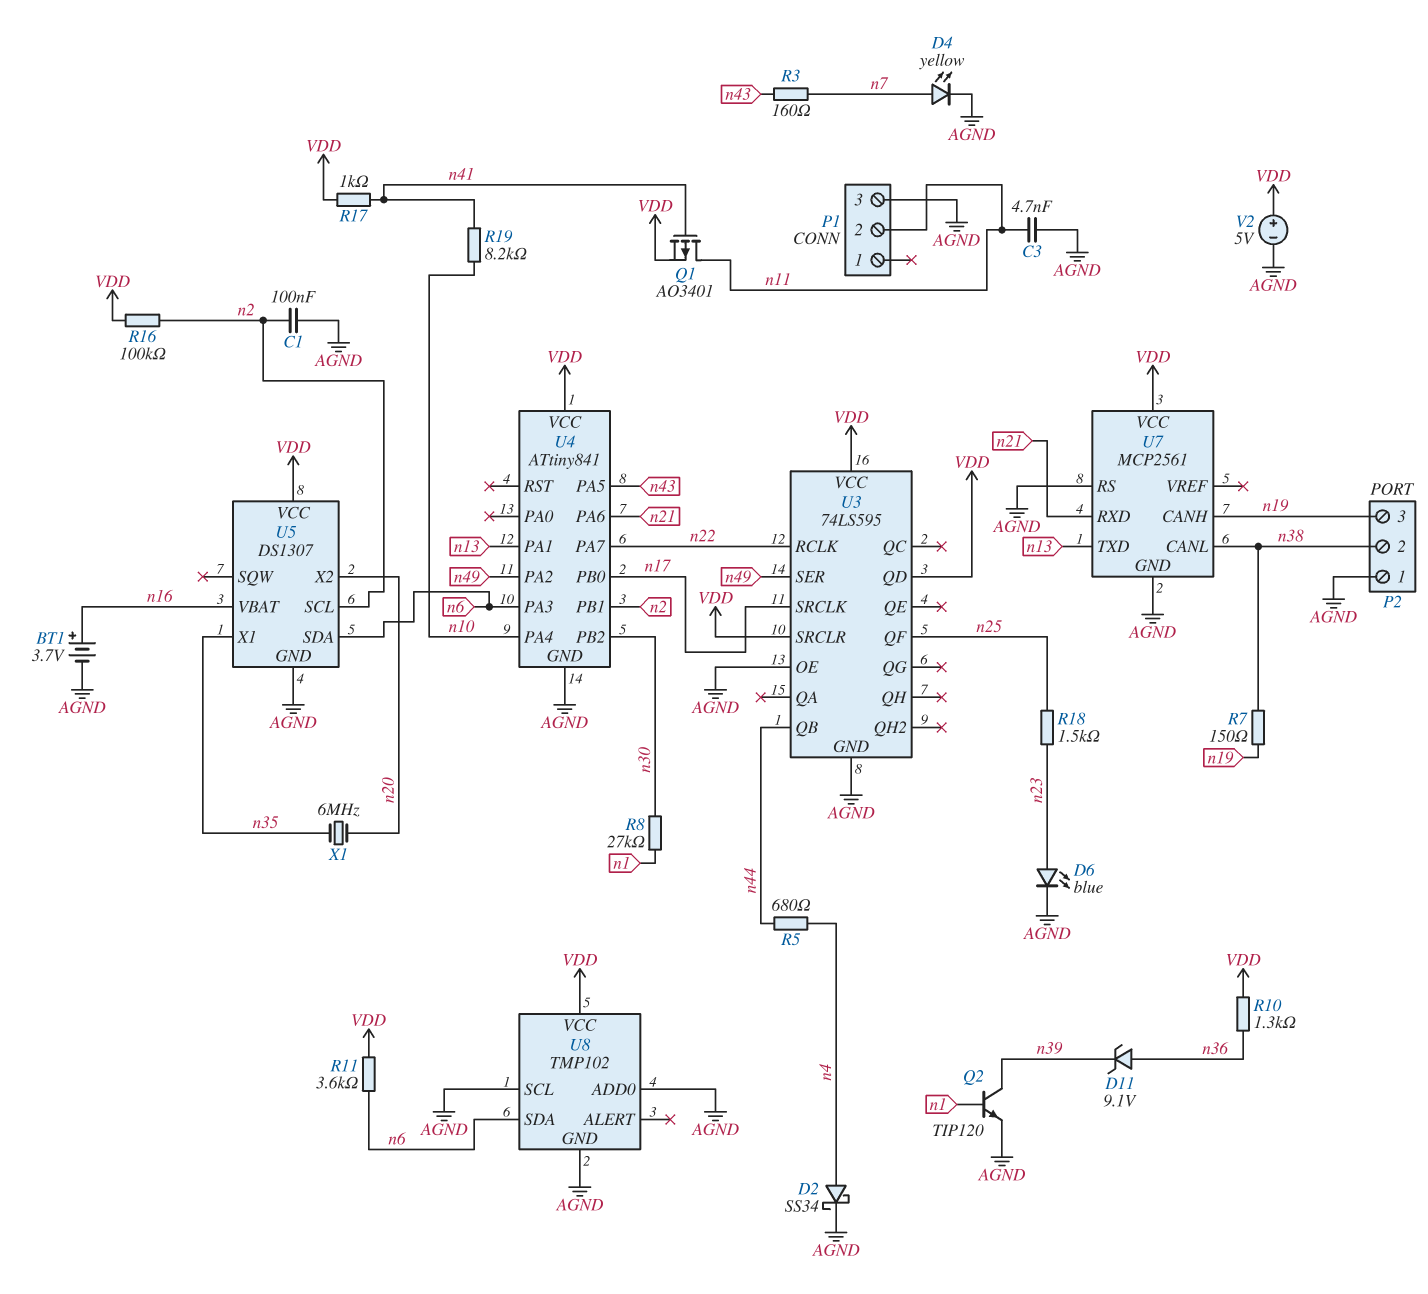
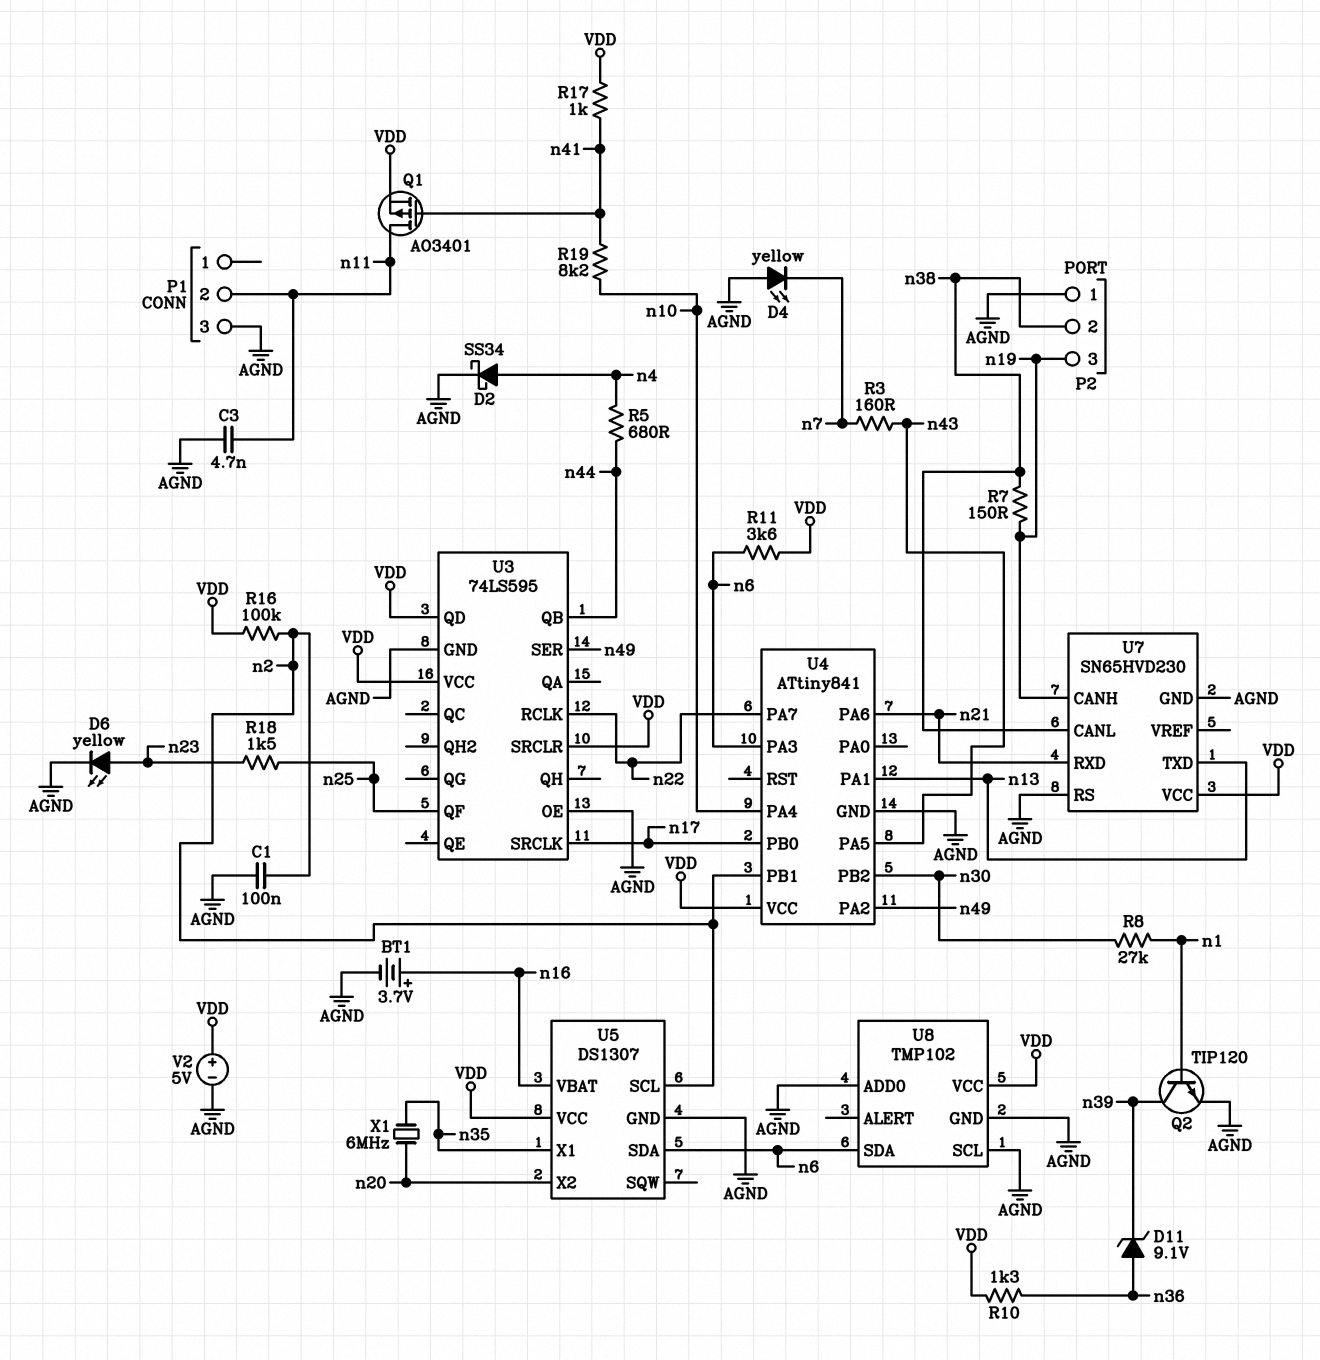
D4: LED yellow (A n7, K AGND) -> LED yellow (A AGND, K n7)
D6: LED blue (A n23, K AGND) -> LED yellow (A n23, K AGND)
U7: MCP2561 -> SN65HVD230

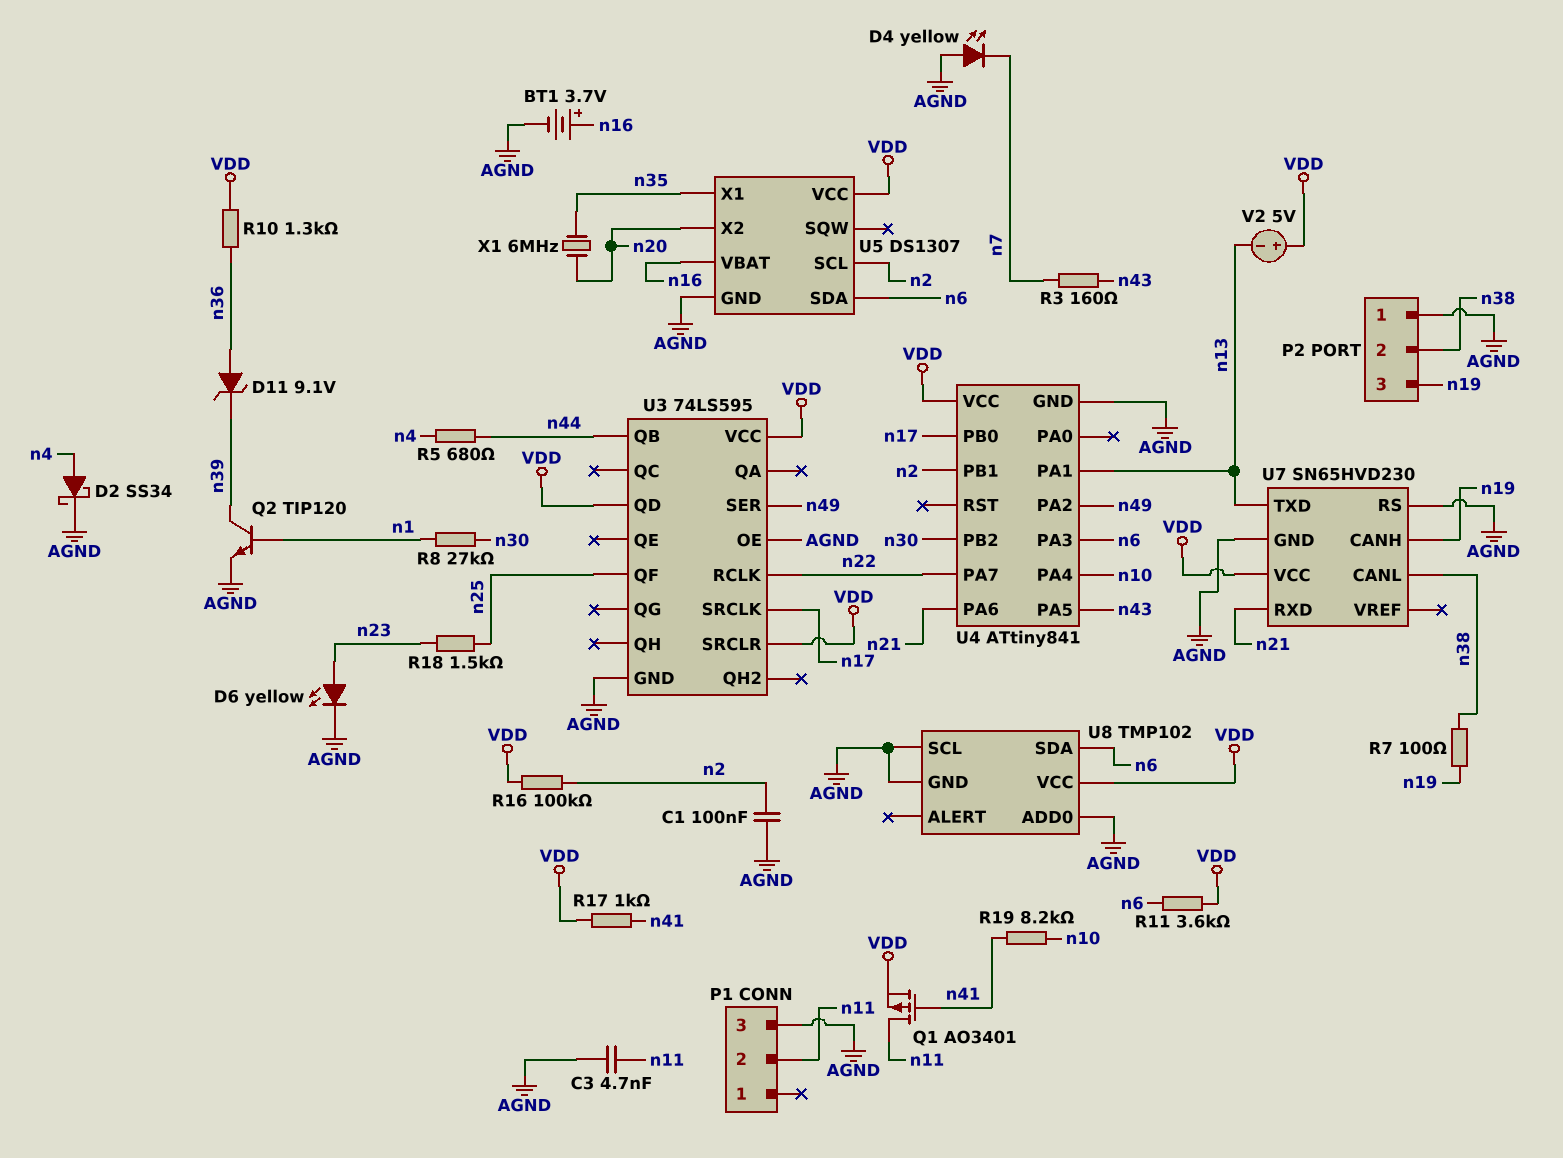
R7: 150 (n19, n38) -> 100 (n19, n38)
V2: 5V (plus VDD, minus AGND) -> 5V (plus VDD, minus n13)

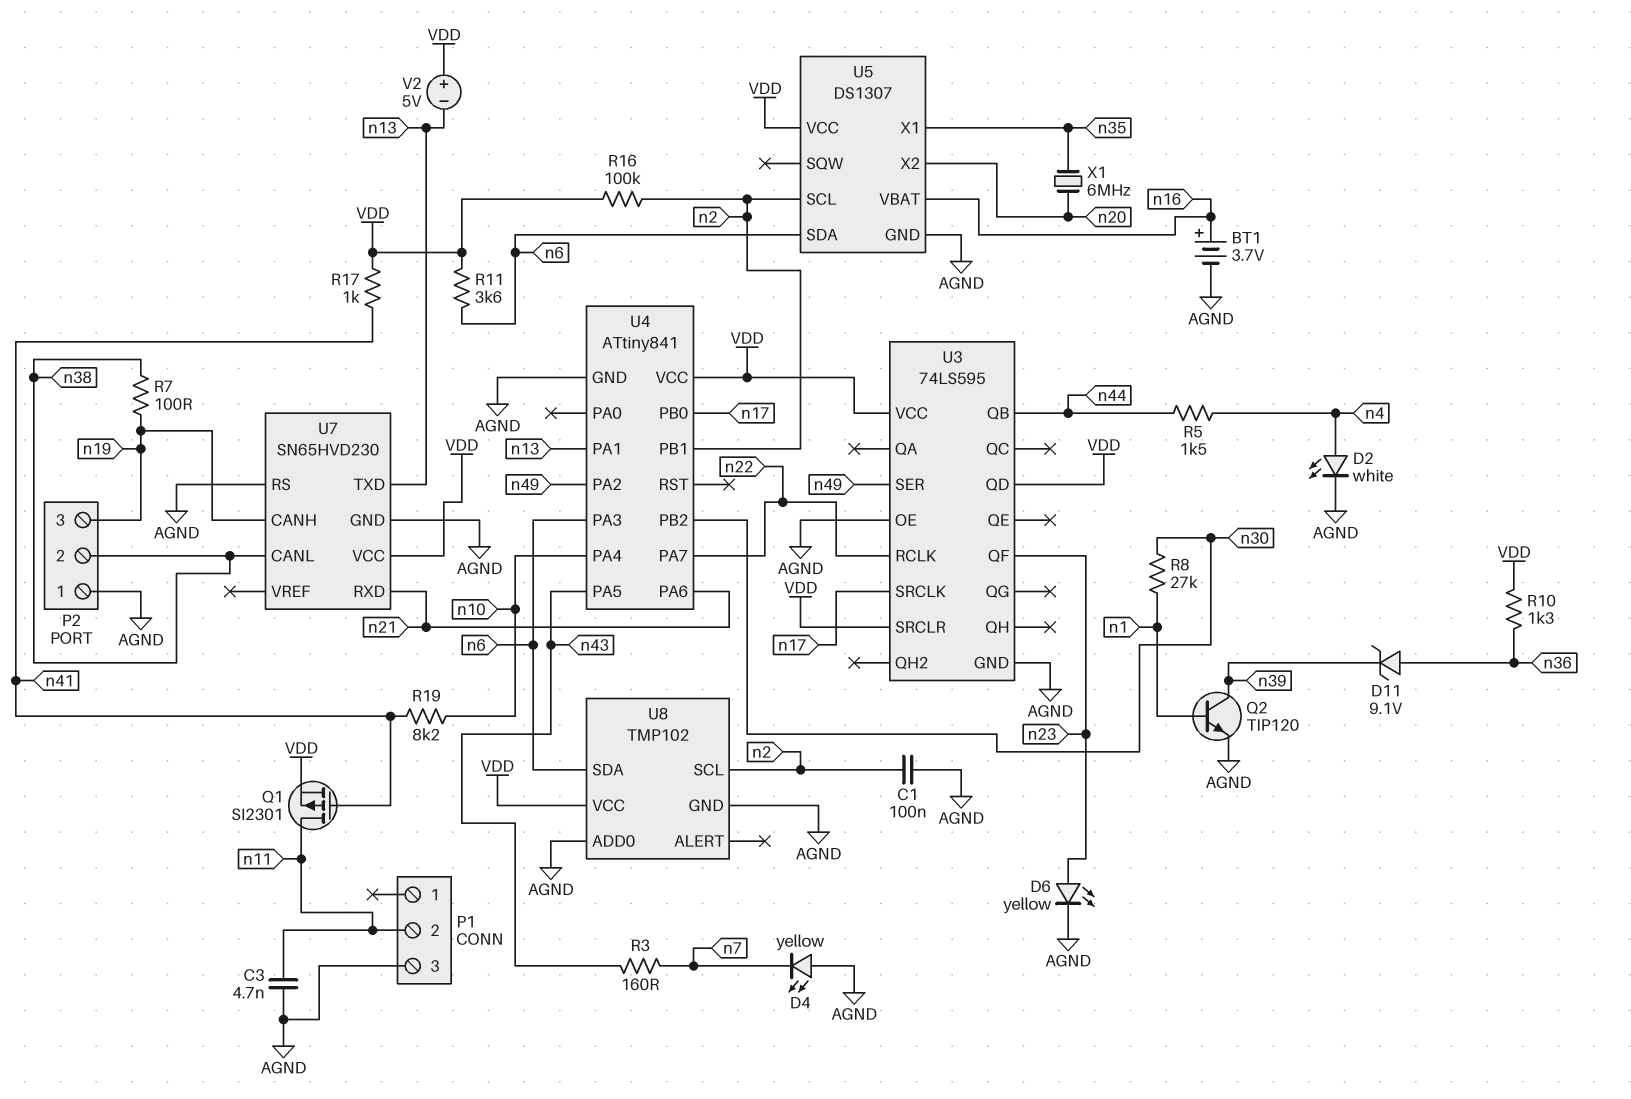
D2: schottky SS34 (A n4, K AGND) -> LED white (A n4, K AGND)
Q1: PMOS AO3401 (G n41, D n11, S VDD) -> PMOS SI2301 (G n41, D n11, S VDD)
R5: 680 (n4, n44) -> 1.5k (n4, n44)
R18: 1.5k (n23, n25) -> none
U3 pin QF: n25 -> n23
U8 pin SCL: AGND -> n2

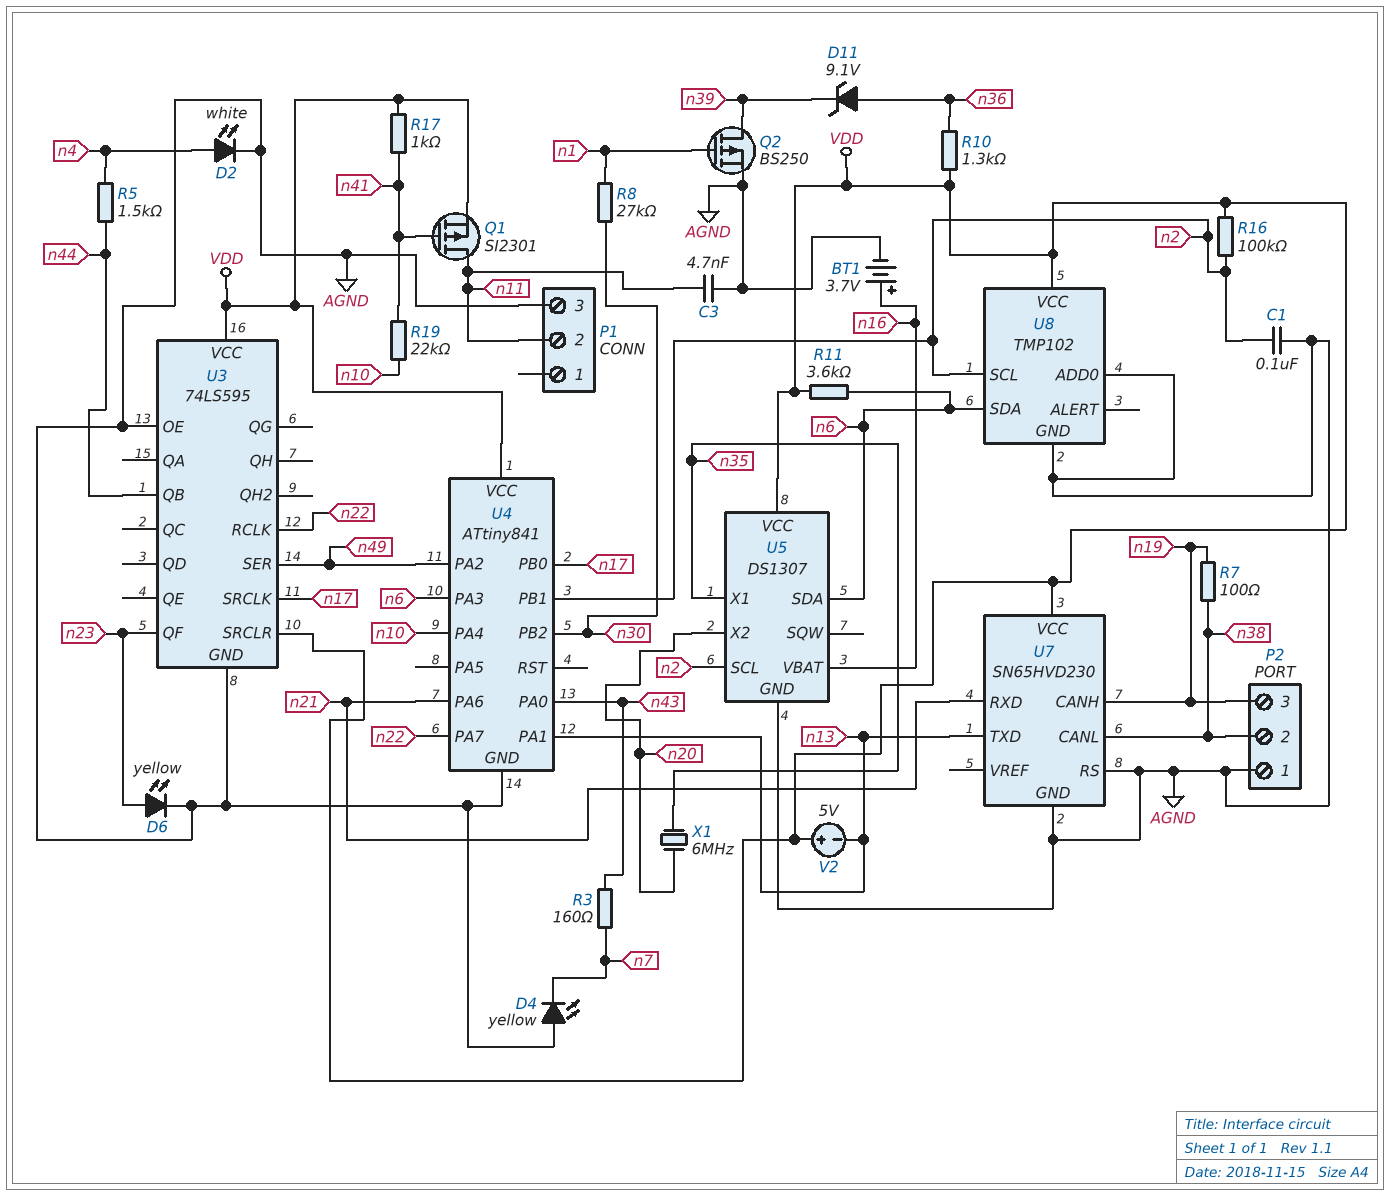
Q2: NPN TIP120 (B n1, C n39, E AGND) -> PMOS BS250 (G n1, D n39, S AGND)
R19: 8.2k (n10, n41) -> 22k (n10, n41)
U3 pin QD: VDD -> none
U4 pin PA0: none -> n43
U4 pin PA5: n43 -> none

